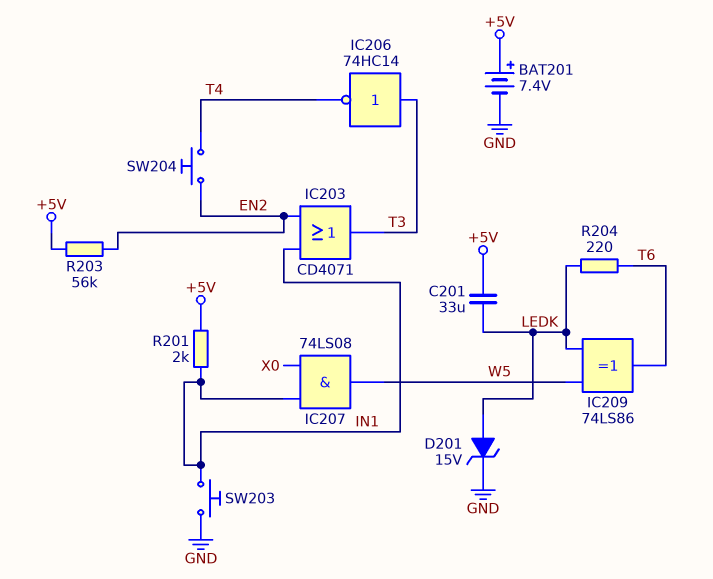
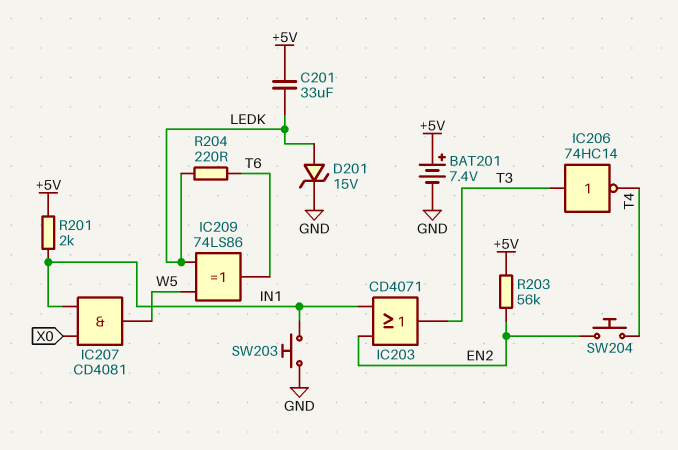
IC207: AND 74LS08 (in IN1, in X0, out W5) -> AND CD4081 (in IN1, in X0, out W5)

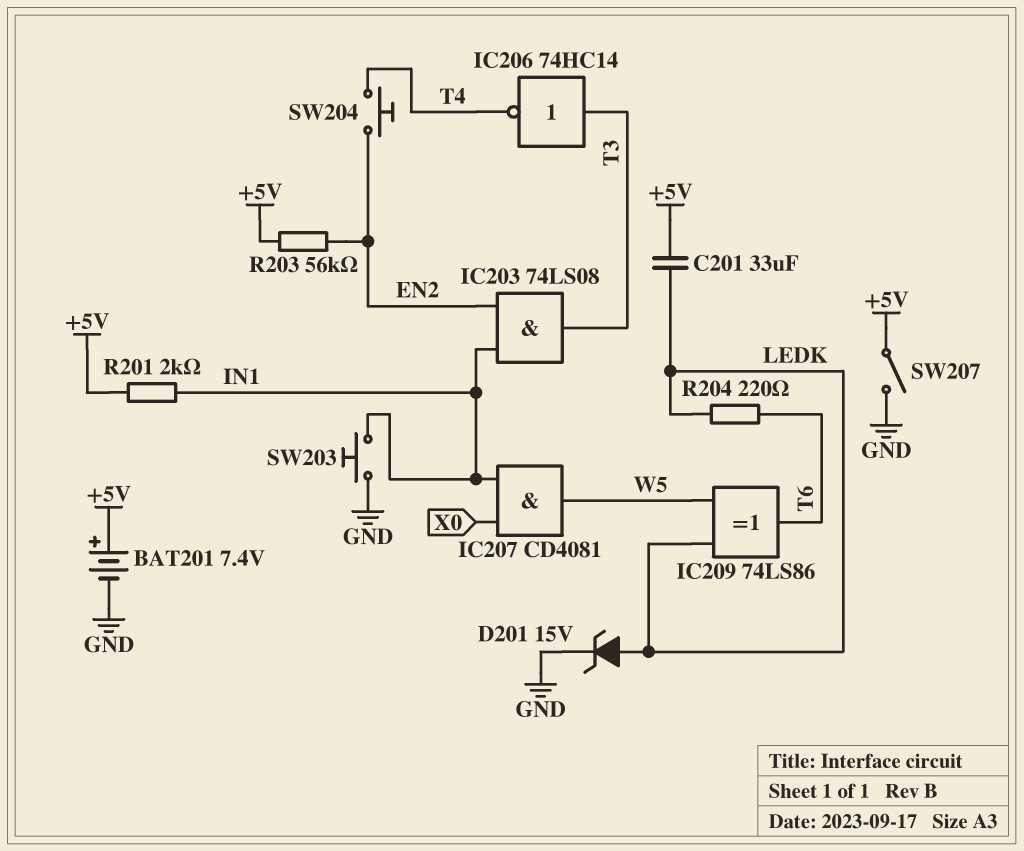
IC203: OR CD4071 (in EN2, in IN1, out T3) -> AND 74LS08 (in EN2, in IN1, out T3)
SW207: none -> switch (+5V, GND)

